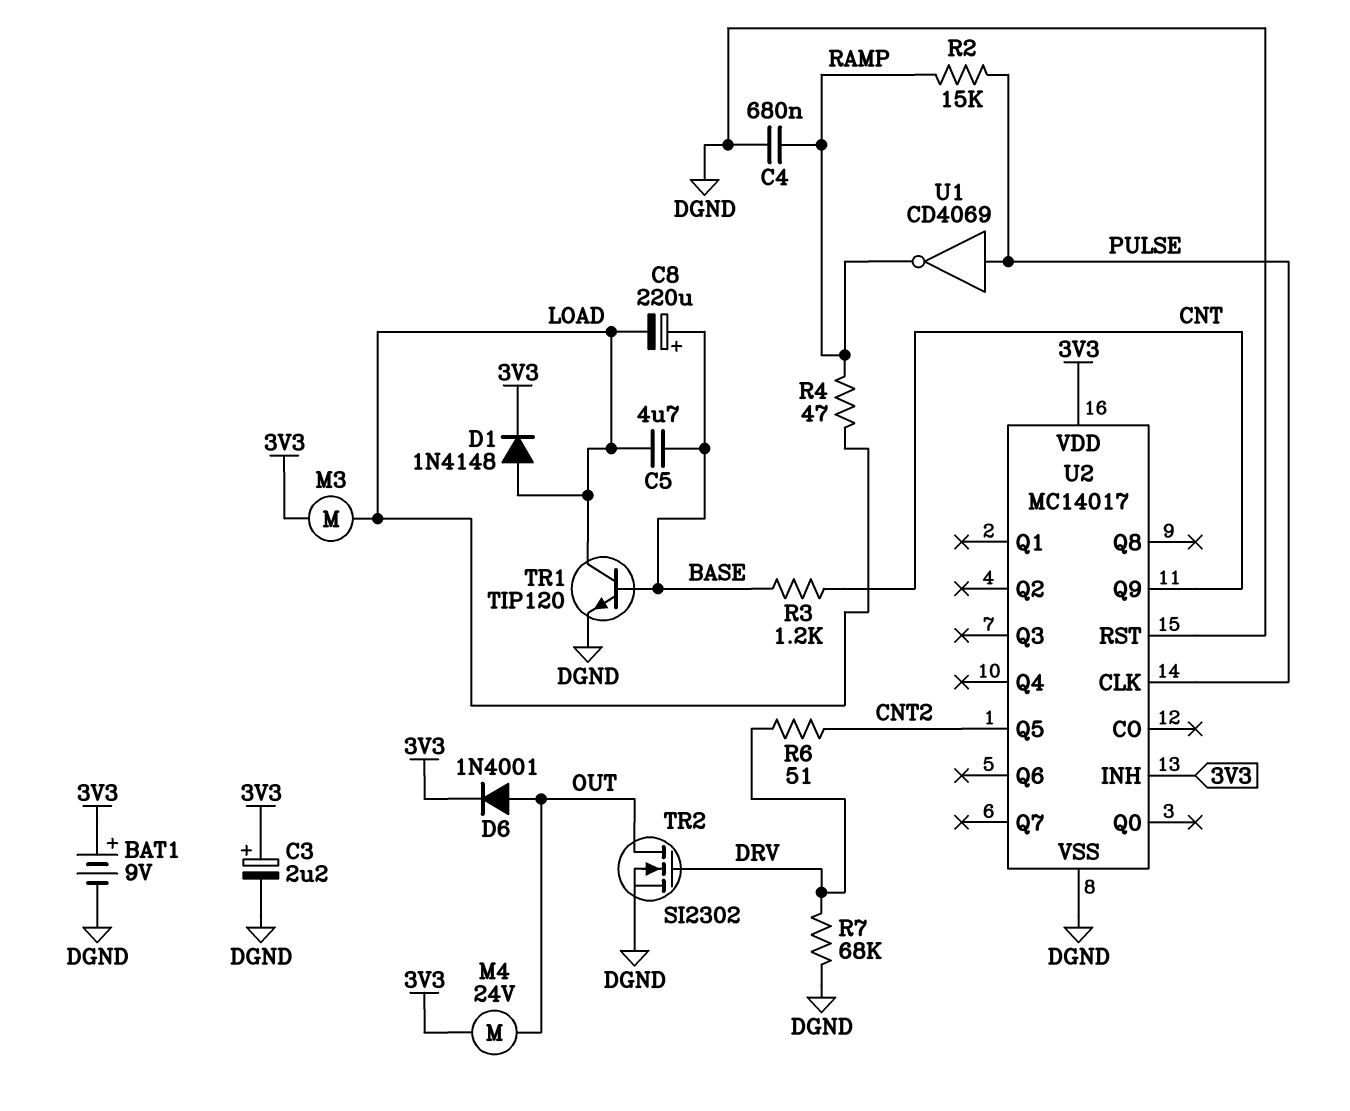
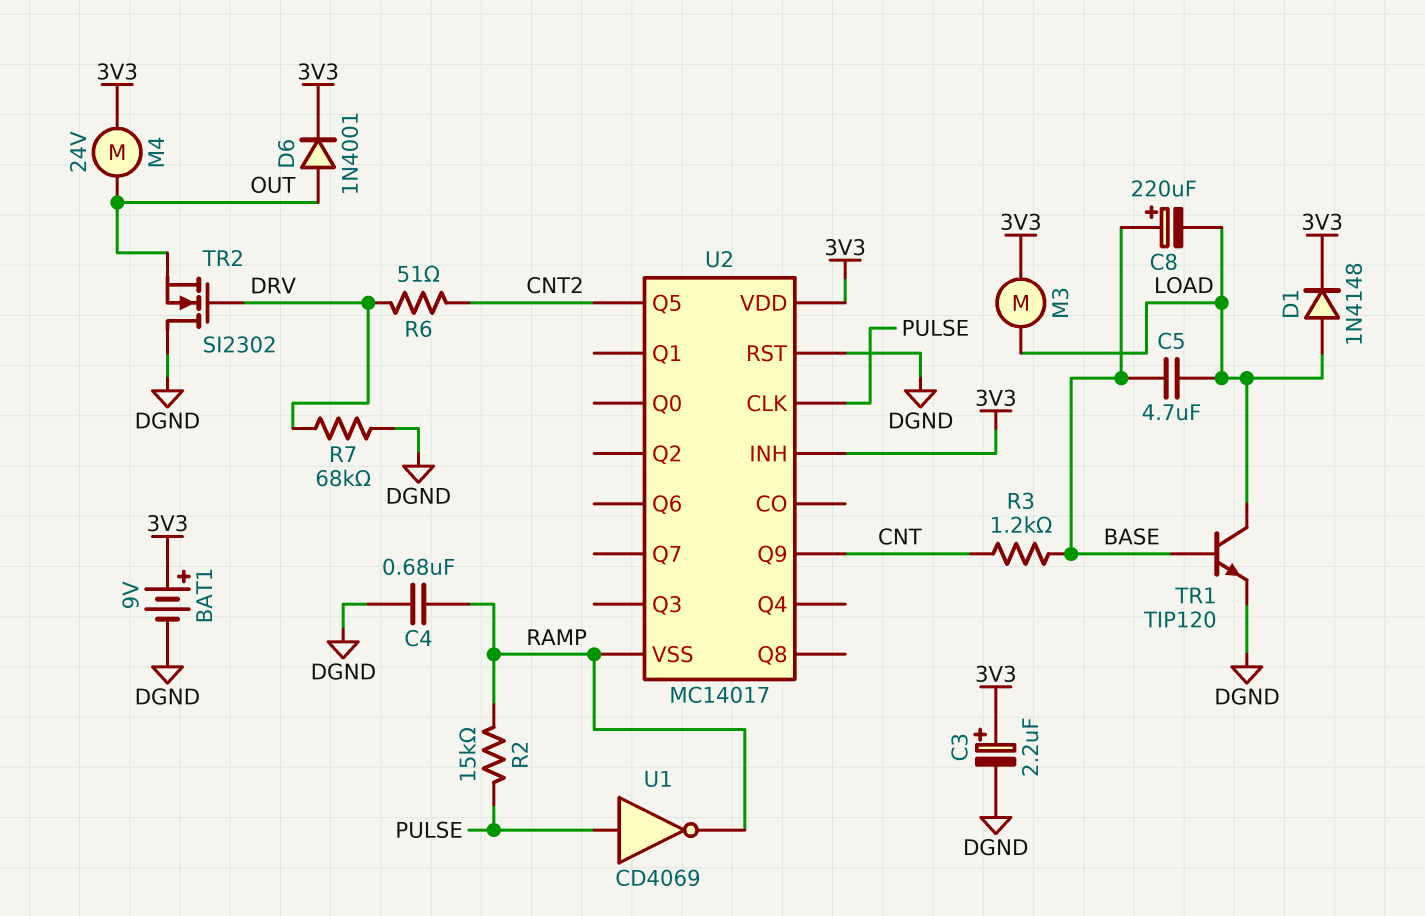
R4: 47 (LOAD, RAMP) -> none
TR2: NMOS SI2302 (G DRV, D OUT, S DGND) -> NMOS SI2302 (G DRV, D DGND, S OUT)
U2 pin VSS: DGND -> RAMP

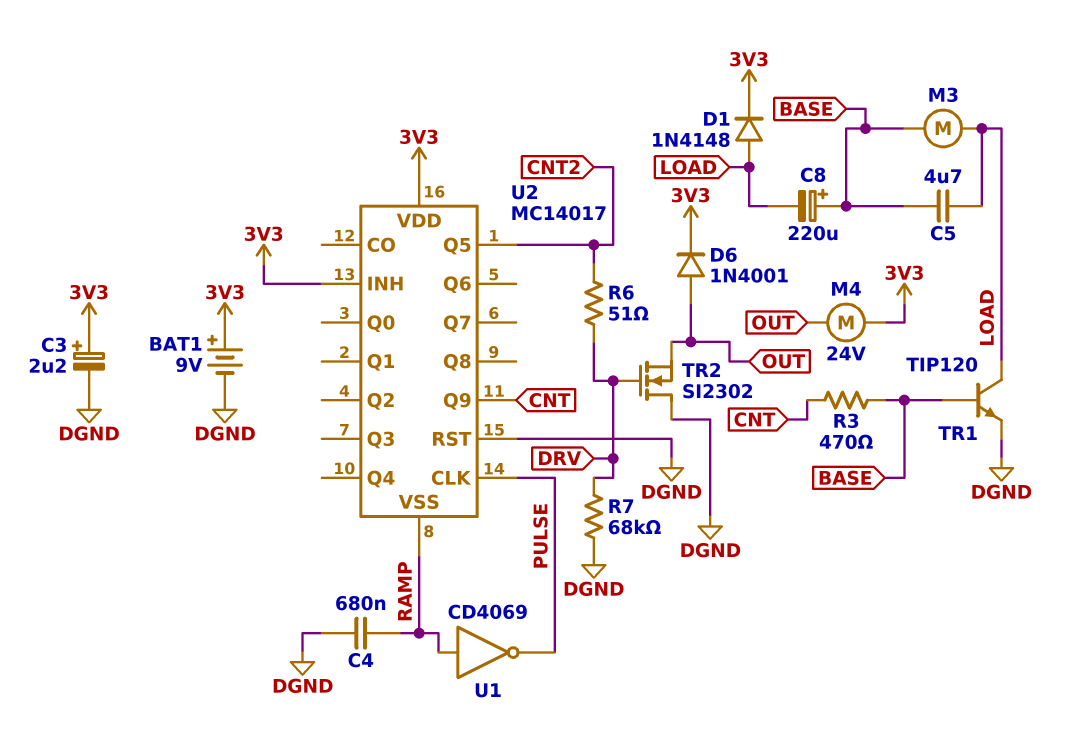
M3: motor (3V3, LOAD) -> motor (BASE, LOAD)
R2: 15k (PULSE, RAMP) -> none
R3: 1.2k (BASE, CNT) -> 470 (BASE, CNT)
U1: NOT CD4069 (in PULSE, out RAMP) -> NOT CD4069 (in RAMP, out PULSE)

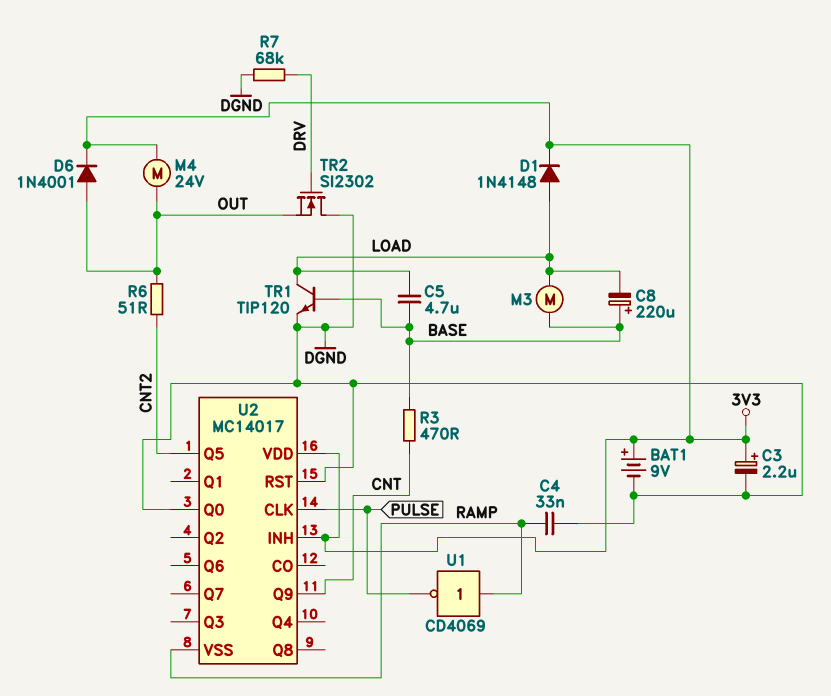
C4: 680nF (DGND, RAMP) -> 33nF (DGND, RAMP)
R6: 51 (CNT2, DRV) -> 51 (CNT2, OUT)
U2 pin Q0: none -> DGND

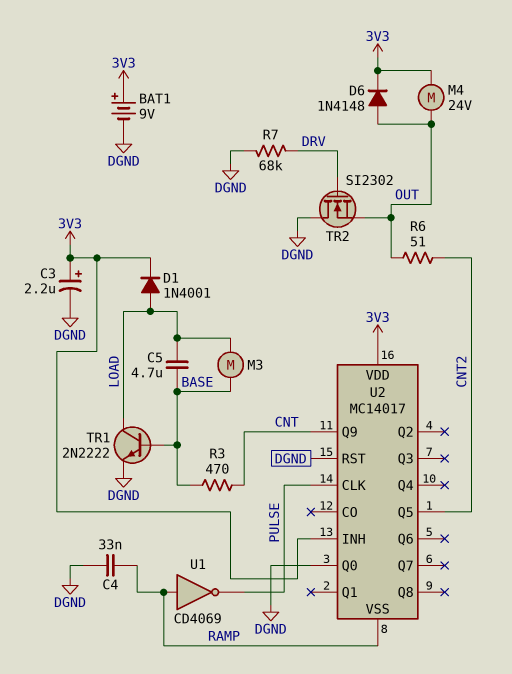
C8: 220uF (plus BASE, minus LOAD) -> none
D1: diode 1N4148 (A LOAD, K 3V3) -> diode 1N4001 (A LOAD, K 3V3)
D6: diode 1N4001 (A OUT, K 3V3) -> diode 1N4148 (A OUT, K 3V3)
TR1: NPN TIP120 (B BASE, C LOAD, E DGND) -> NPN 2N2222 (B BASE, C LOAD, E DGND)

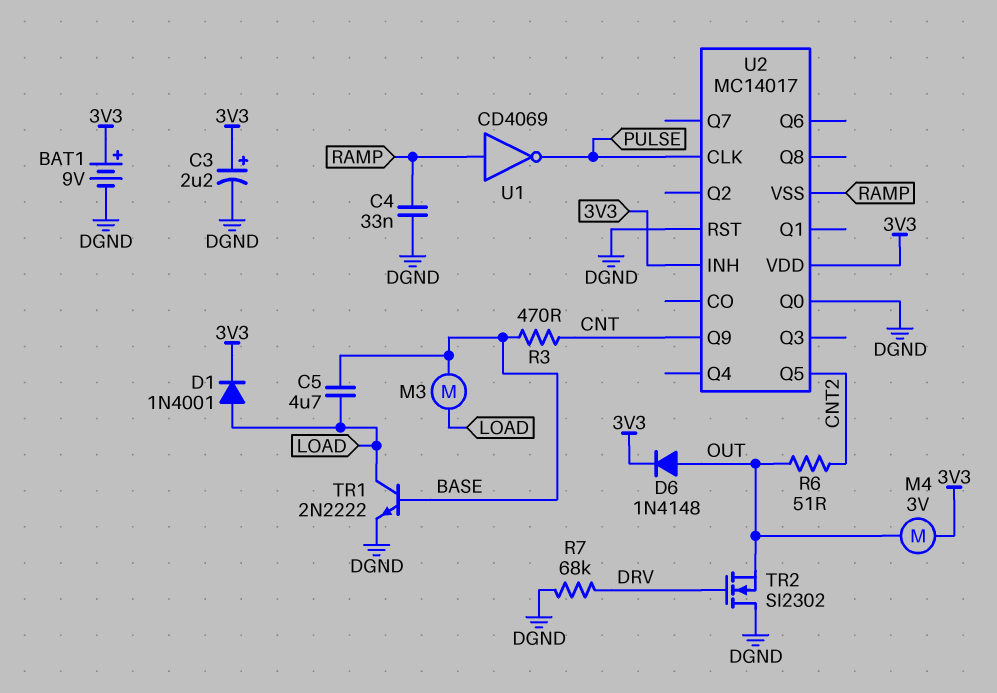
M4: motor 24V (3V3, OUT) -> motor 3V (3V3, OUT)

